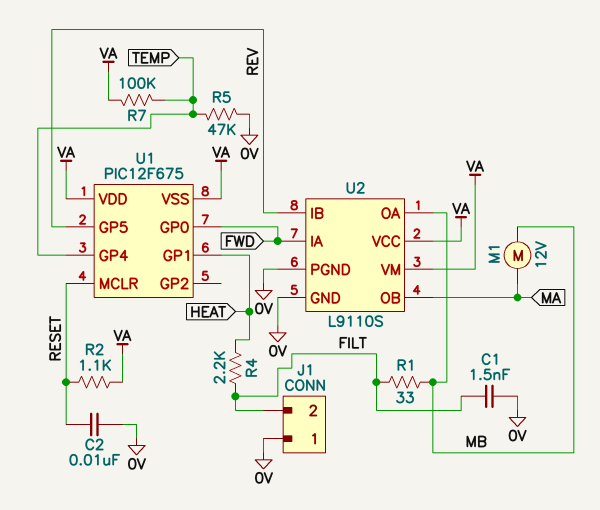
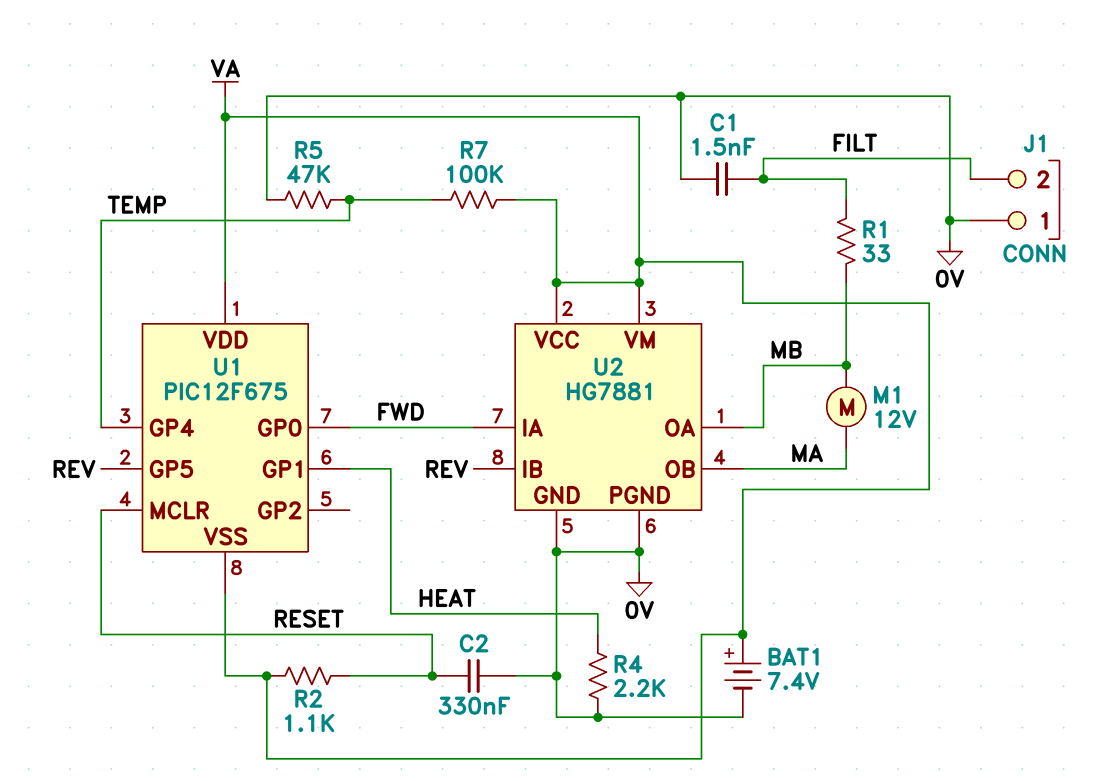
BAT1: none -> 7.4V (plus VA, minus 0V)
C2: 10nF (0V, RESET) -> 330nF (0V, RESET)
R4: 2.2k (FILT, HEAT) -> 2.2k (0V, HEAT)
U2: L9110S -> HG7881

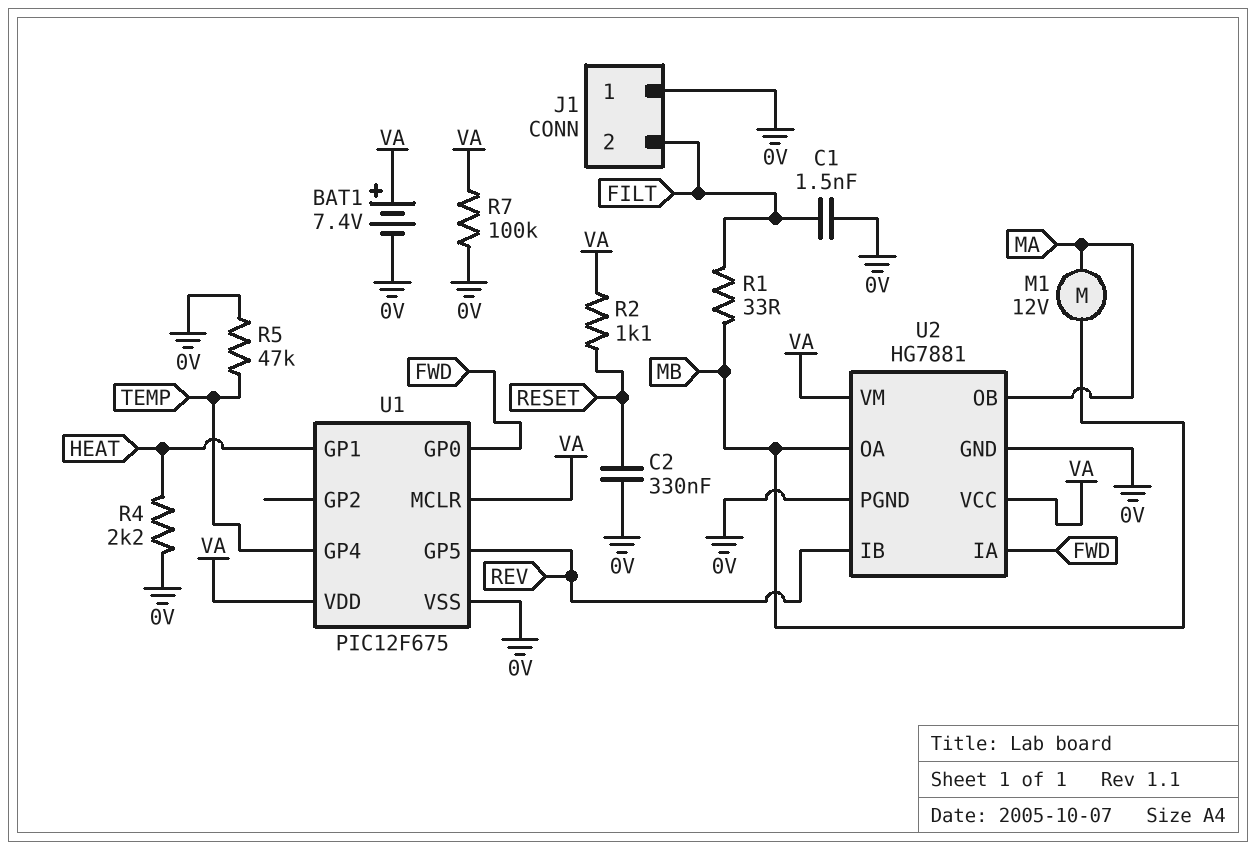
R7: 100k (TEMP, VA) -> 100k (0V, VA)
U1 pin MCLR: RESET -> VA
U1 pin VSS: VA -> 0V

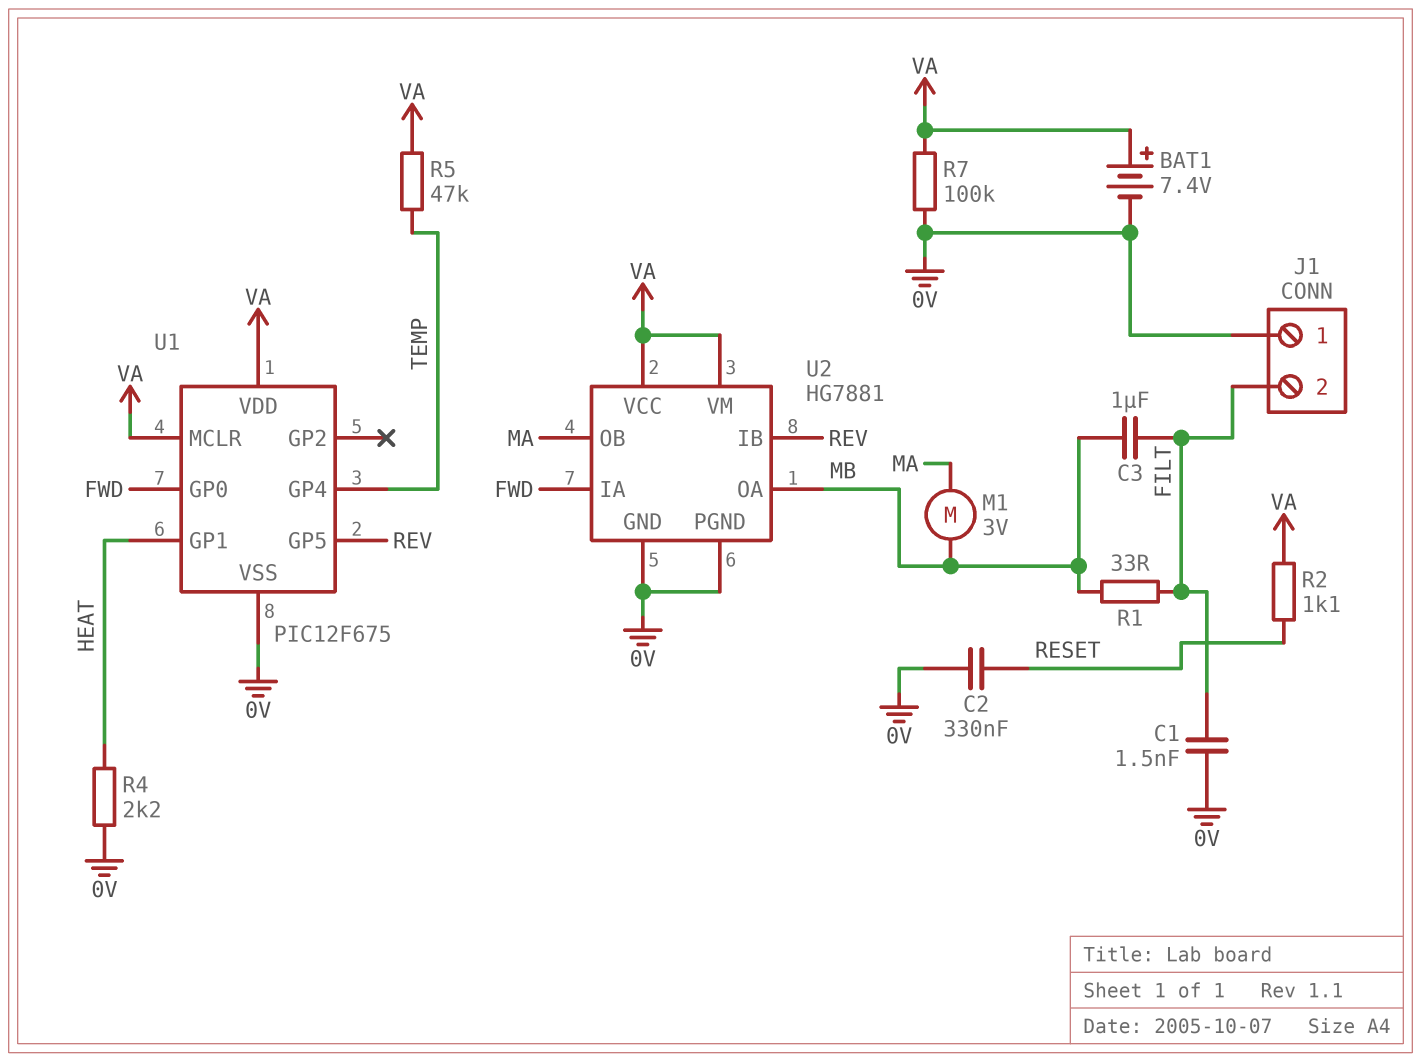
C3: none -> 1uF (FILT, MB)
M1: motor 12V (MA, MB) -> motor 3V (MA, MB)
R5: 47k (0V, TEMP) -> 47k (TEMP, VA)

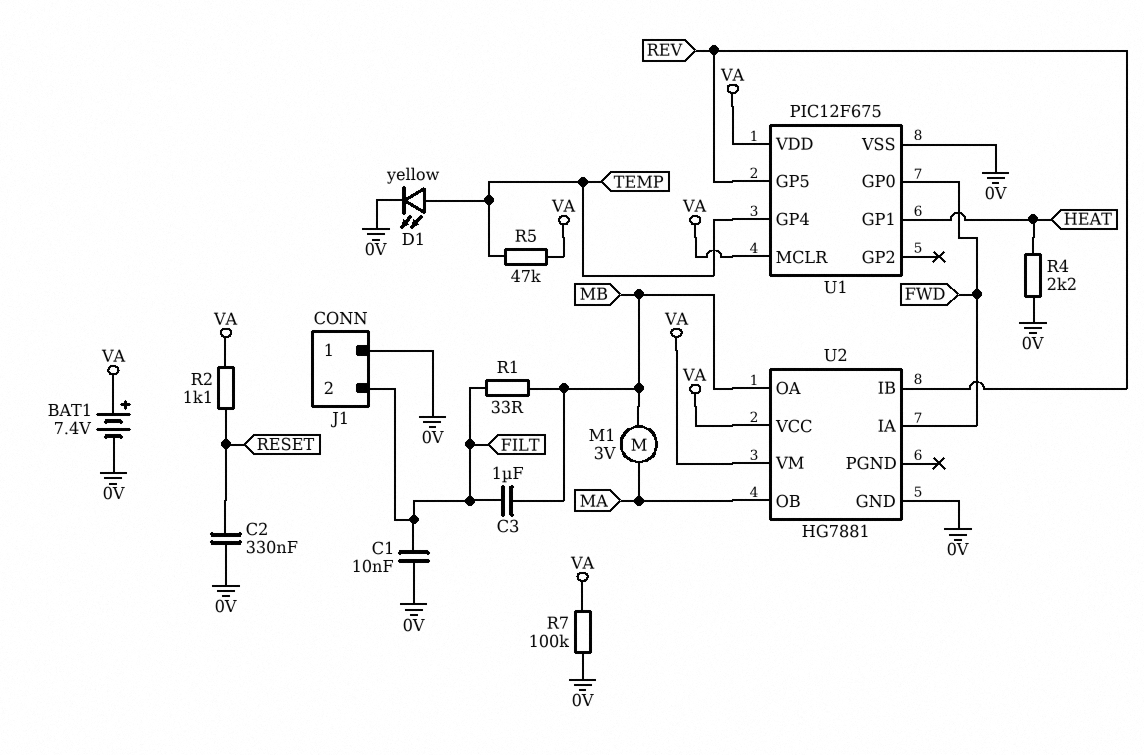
C1: 1.5nF (0V, FILT) -> 10nF (0V, FILT)
D1: none -> LED yellow (A TEMP, K 0V)
U2 pin PGND: 0V -> none

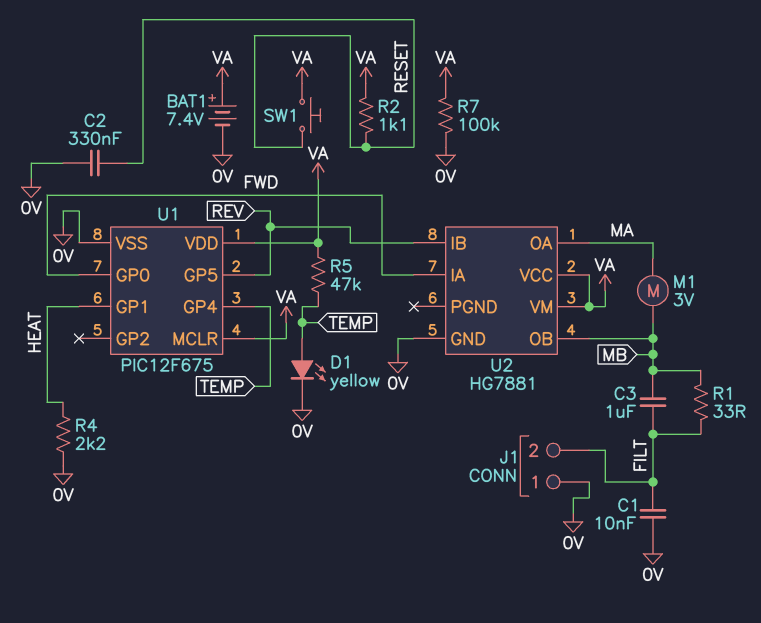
SW1: none -> button (RESET, VA)
U2 pin OA: MB -> MA
U2 pin OB: MA -> MB

